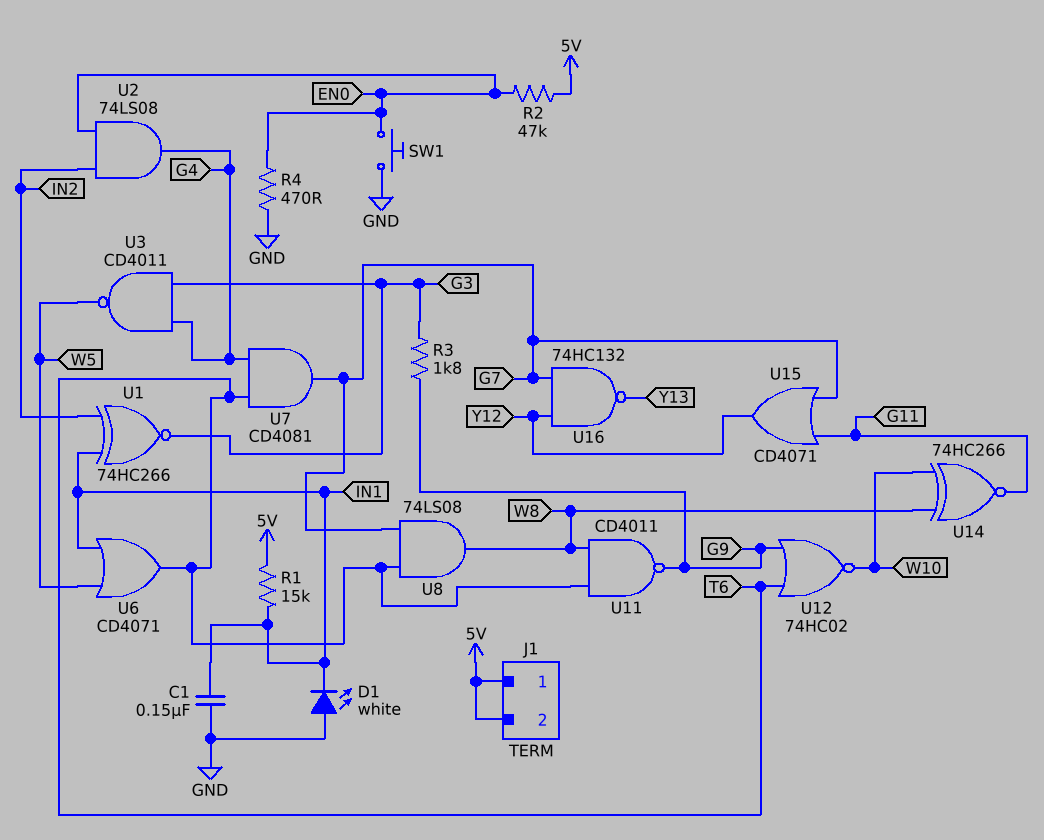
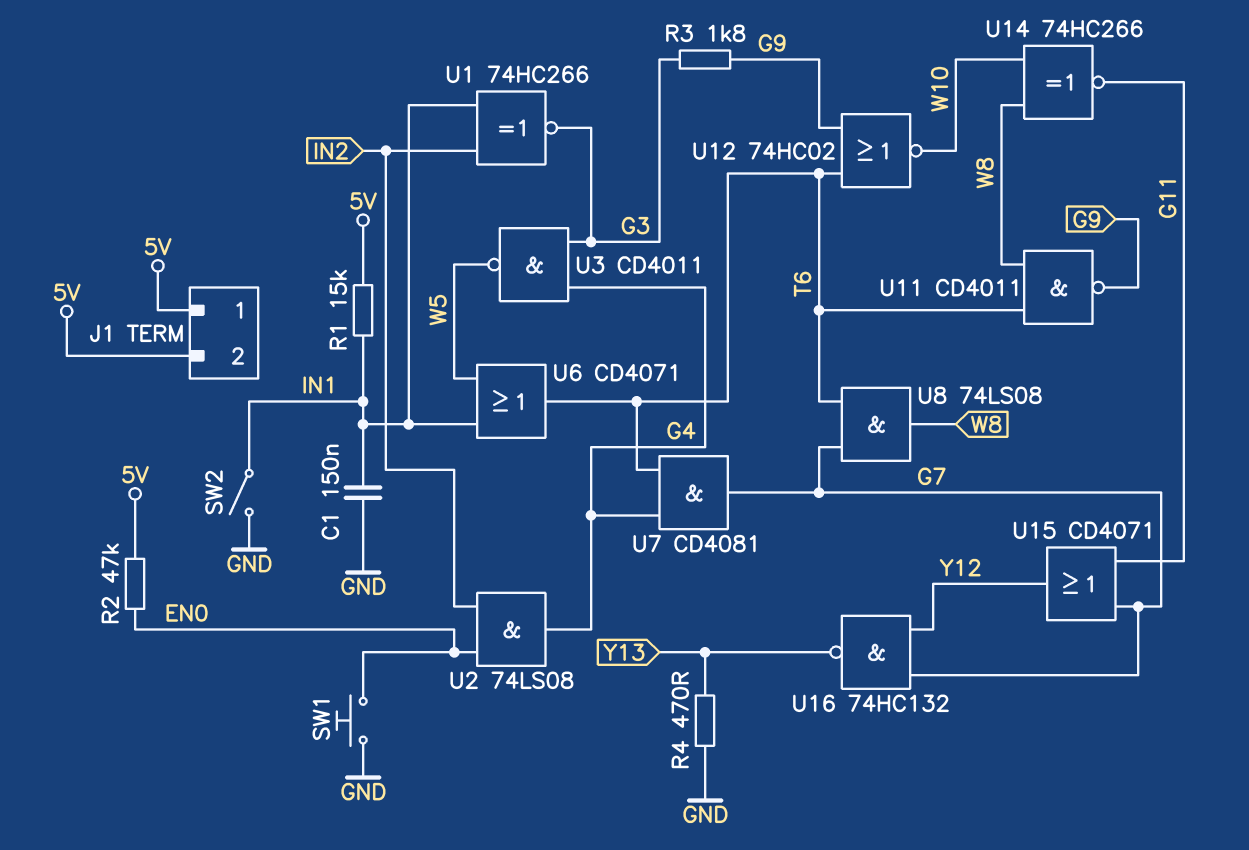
D1: LED white (A GND, K IN1) -> none
R4: 470 (EN0, GND) -> 470 (GND, Y13)
SW2: none -> switch (GND, IN1)

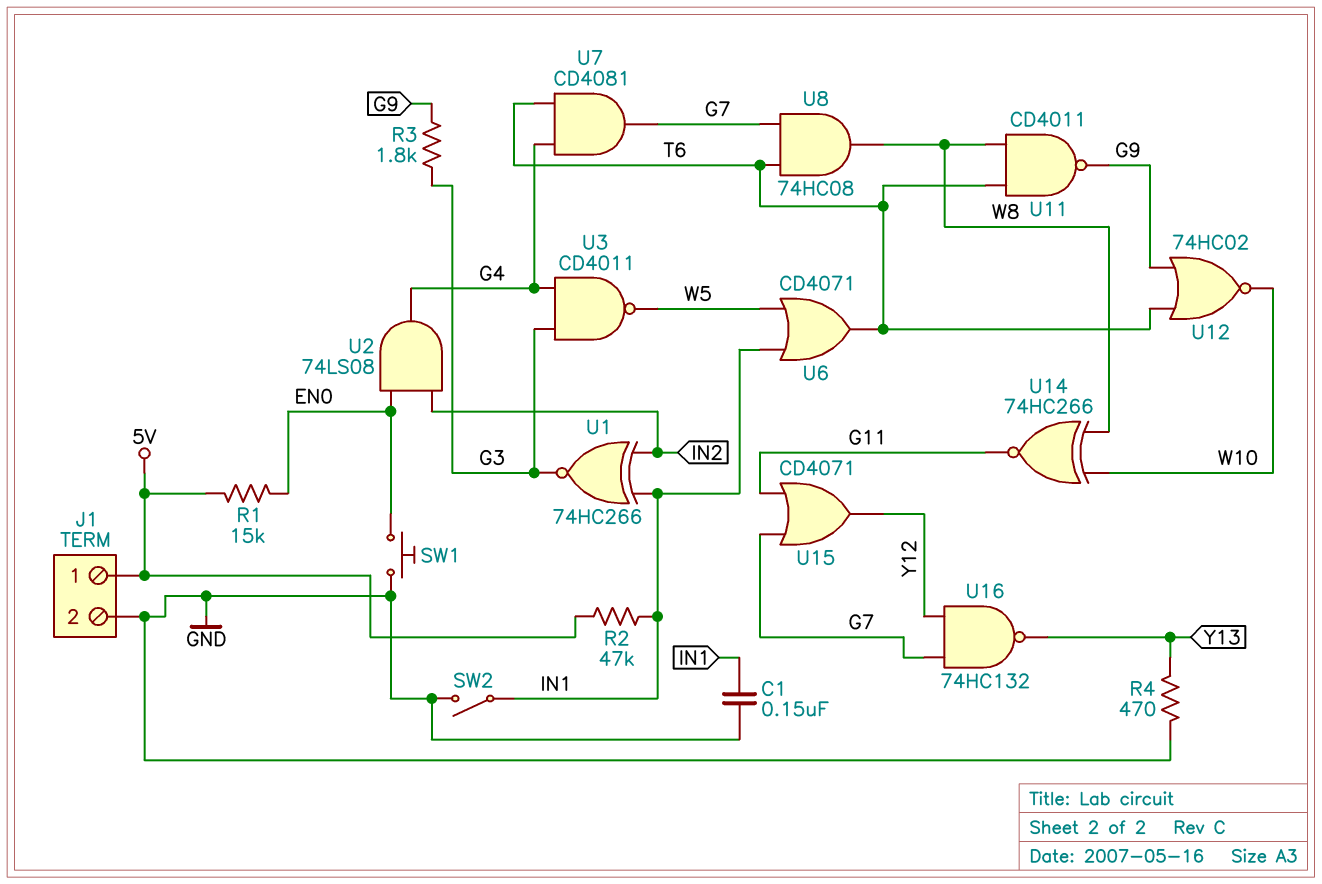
J1 pin 2: 5V -> GND
R1: 15k (5V, IN1) -> 15k (5V, EN0)
R2: 47k (5V, EN0) -> 47k (5V, IN1)
U8: AND 74LS08 (in G7, in T6, out W8) -> AND 74HC08 (in G7, in T6, out W8)

